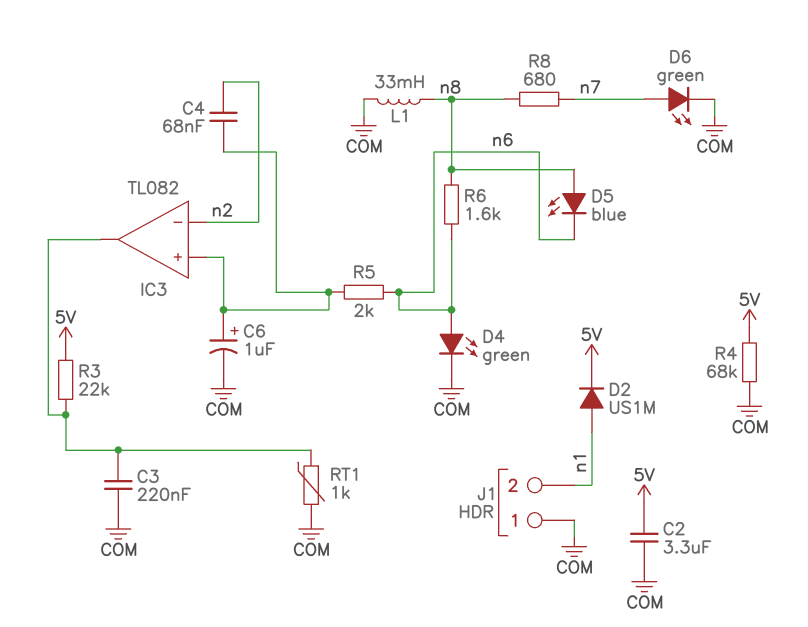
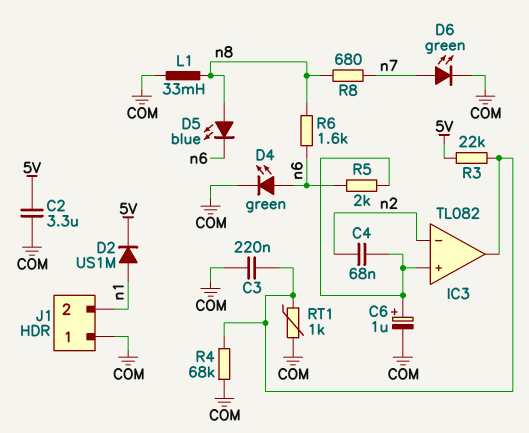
R4: 68k (5V, COM) -> 68k (COM, IC3/out)

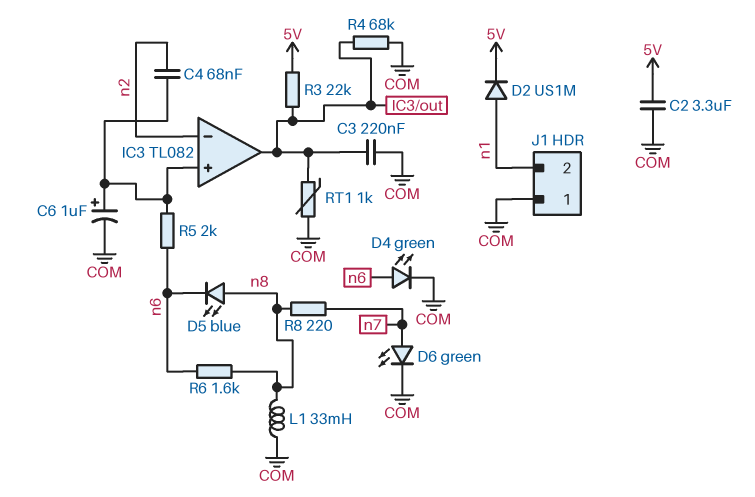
R8: 680 (n7, n8) -> 220 (n7, n8)

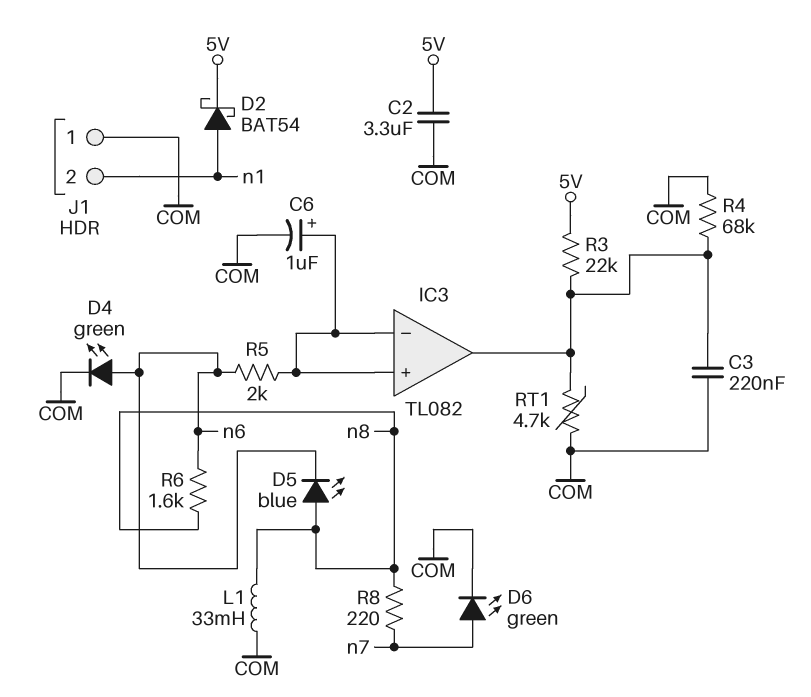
C4: 68nF (IC3/in+, n2) -> none
D2: diode US1M (A n1, K 5V) -> schottky BAT54 (A n1, K 5V)
IC3 pin in-: n2 -> IC3/in+
RT1: 1k (COM, IC3/out) -> 4.7k (COM, IC3/out)

